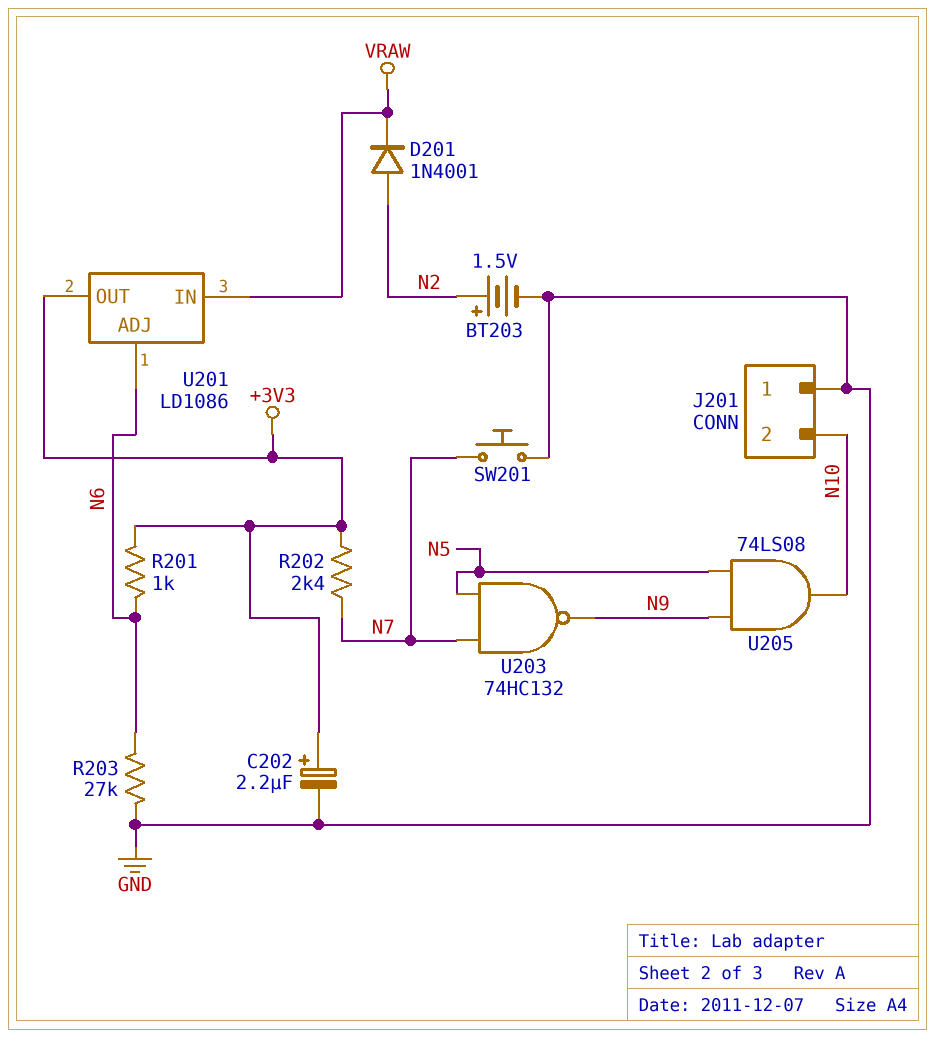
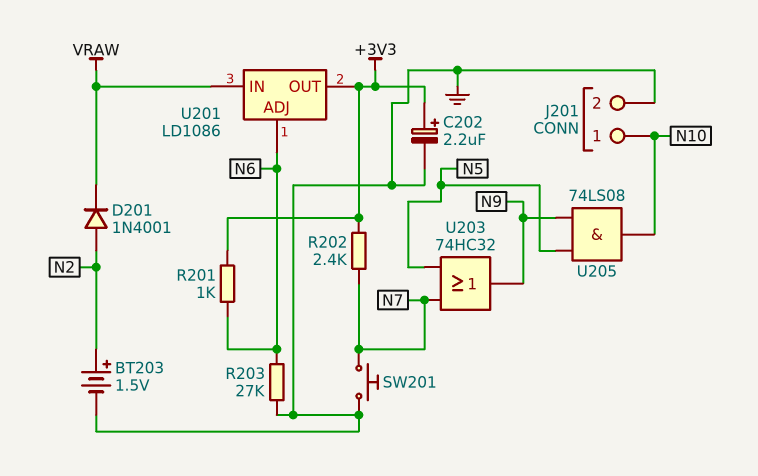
J201 pin 1: GND -> N10
J201 pin 2: N10 -> GND
U203: NAND 74HC132 (in N5, in N7, out N9) -> OR 74HC32 (in N5, in N7, out N9)

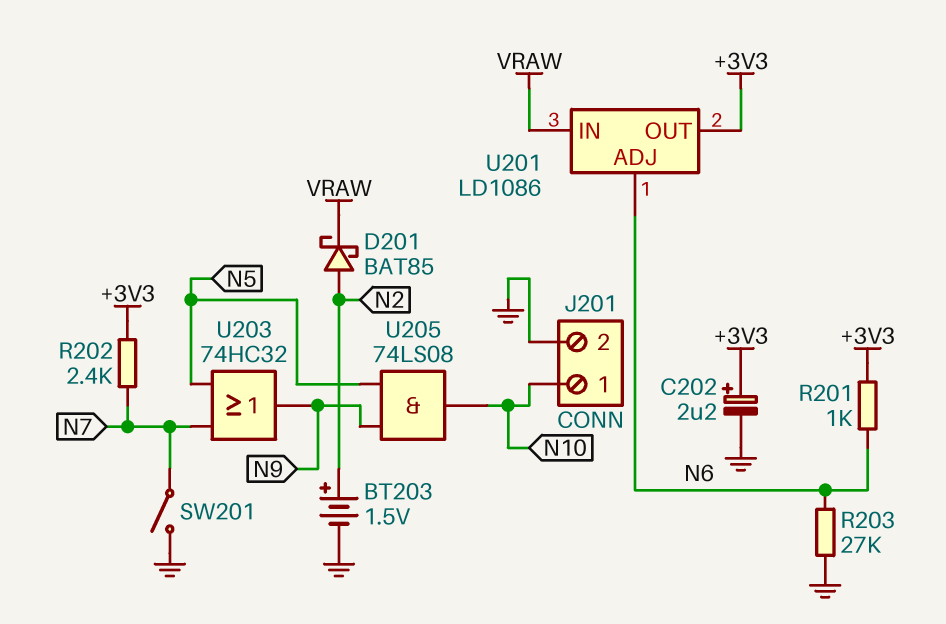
D201: diode 1N4001 (A N2, K VRAW) -> schottky BAT85 (A N2, K VRAW)
SW201: button (GND, N7) -> switch (GND, N7)

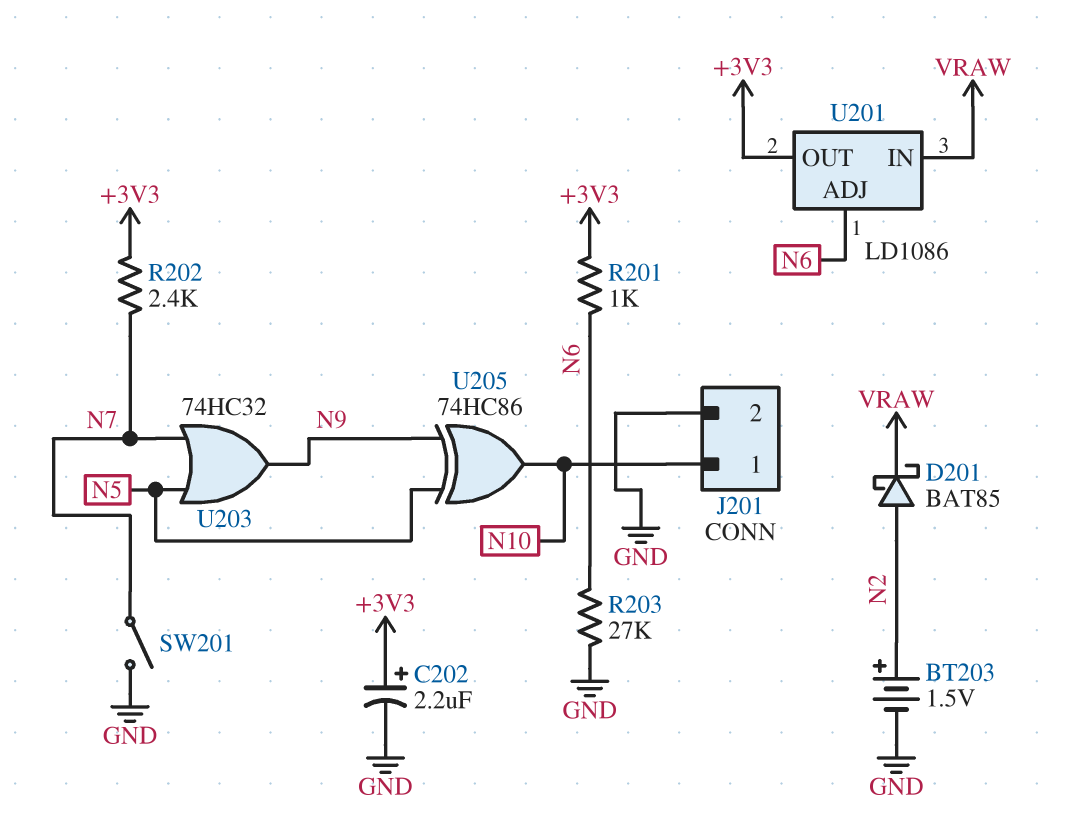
U205: AND 74LS08 (in N5, in N9, out N10) -> XOR 74HC86 (in N5, in N9, out N10)

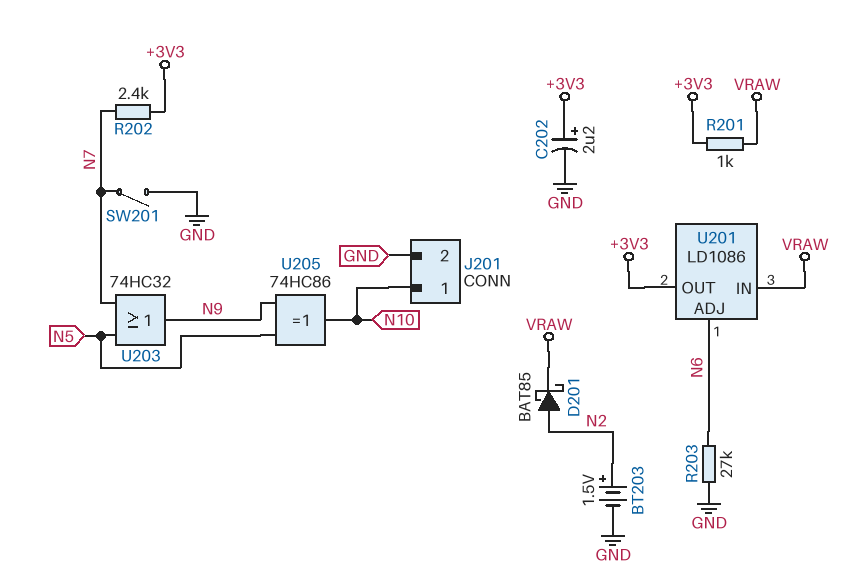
R201: 1k (+3V3, N6) -> 1k (+3V3, VRAW)

